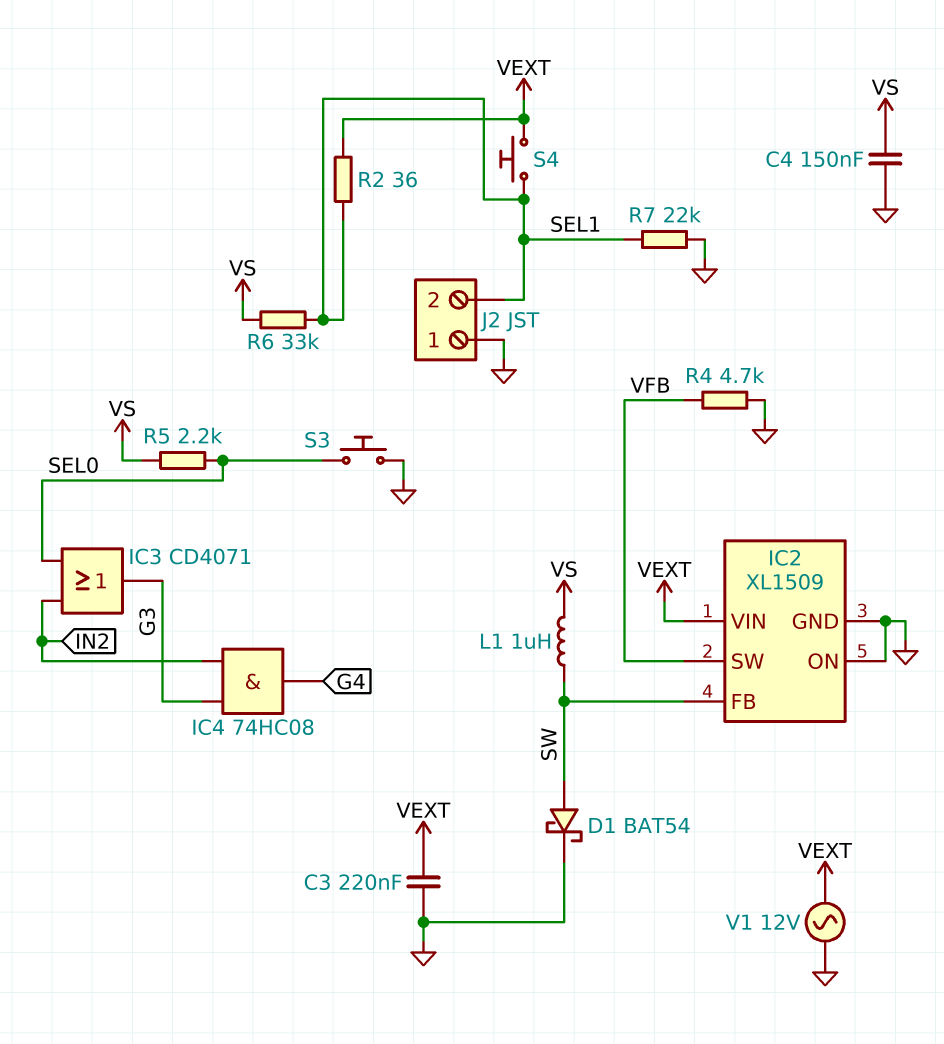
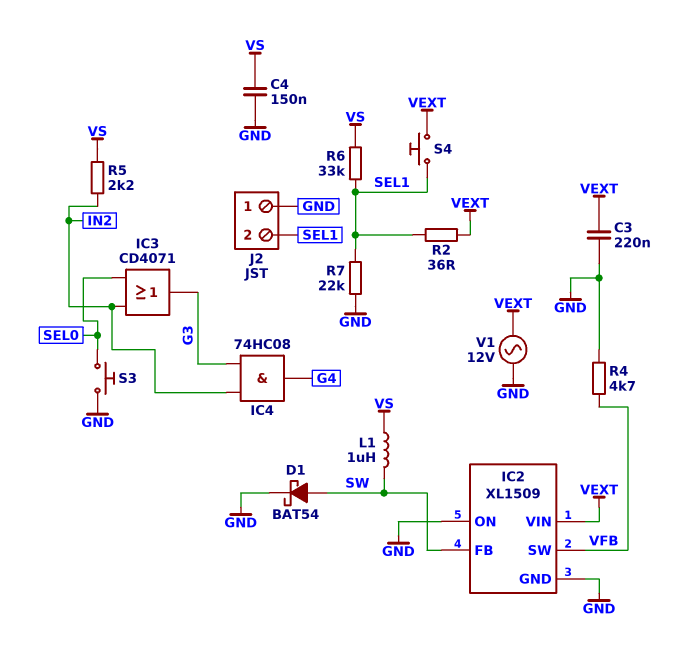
R5: 2.2k (SEL0, VS) -> 2.2k (IN2, VS)

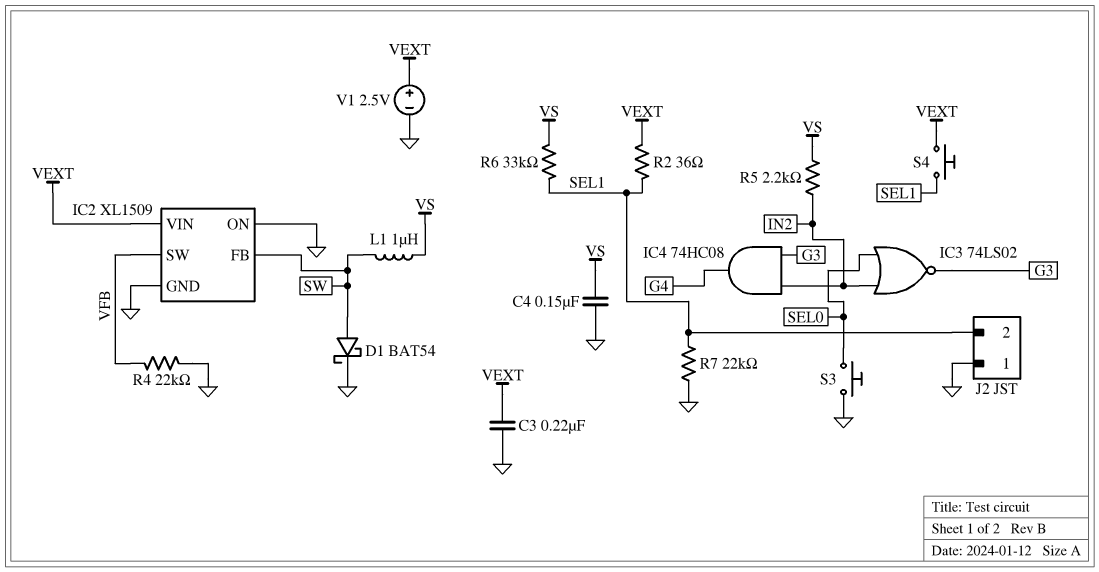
IC3: OR CD4071 (in IN2, in SEL0, out G3) -> NOR 74LS02 (in IN2, in SEL0, out G3)
R4: 4.7k (GND, VFB) -> 22k (GND, VFB)
V1: AC 12V (GND, VEXT) -> 2.5V (plus VEXT, minus GND)

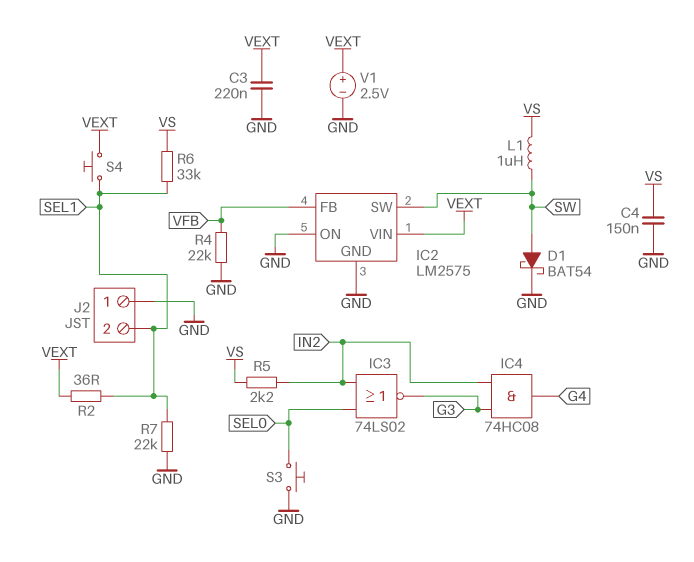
IC2: XL1509 -> LM2575
IC2 pin FB: SW -> VFB
IC2 pin SW: VFB -> SW

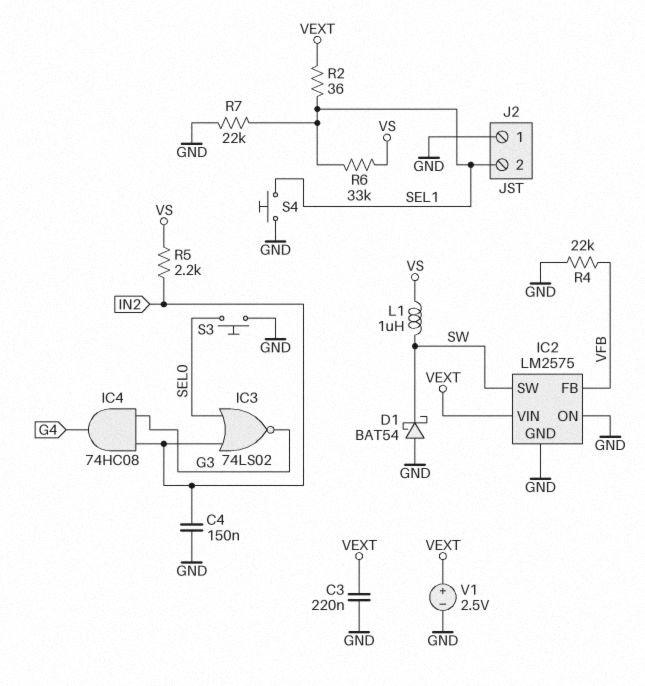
C4: 150nF (GND, VS) -> 150nF (GND, IN2)
D1: schottky BAT54 (A SW, K GND) -> schottky BAT54 (A GND, K SW)
S4: button (SEL1, VEXT) -> button (GND, SEL1)

